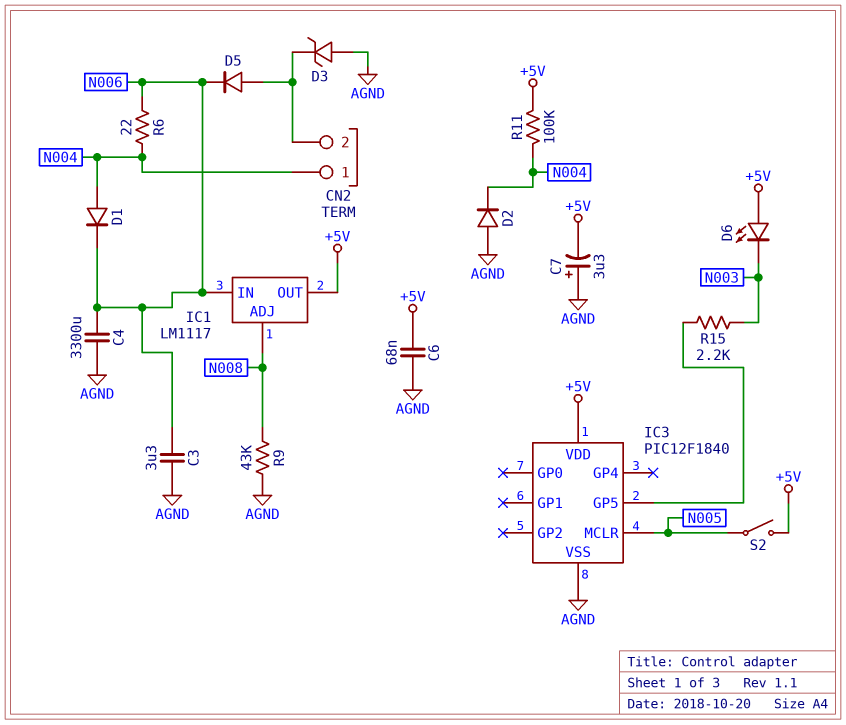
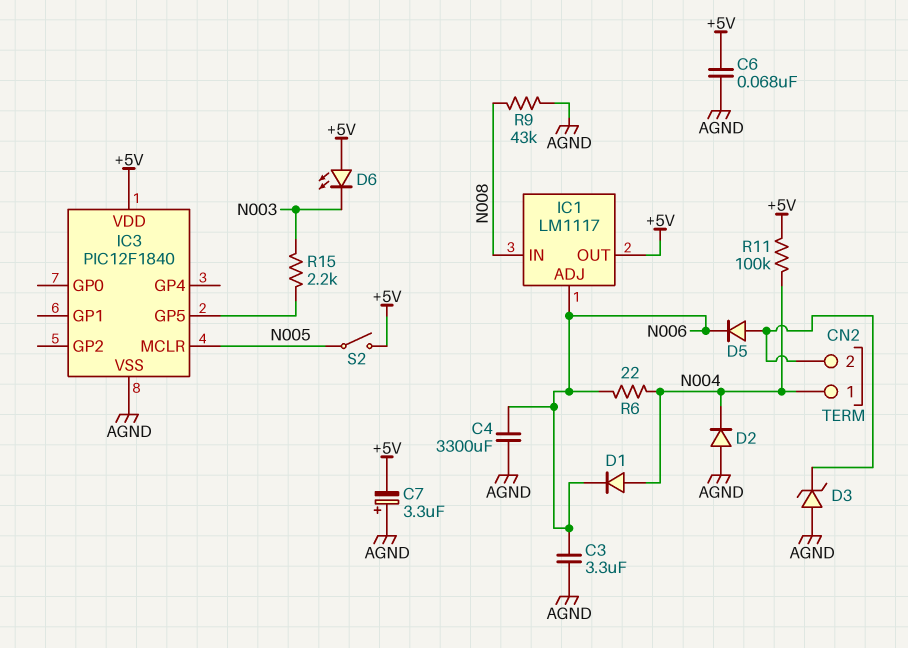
IC1 pin ADJ: N008 -> N006
IC1 pin IN: N006 -> N008

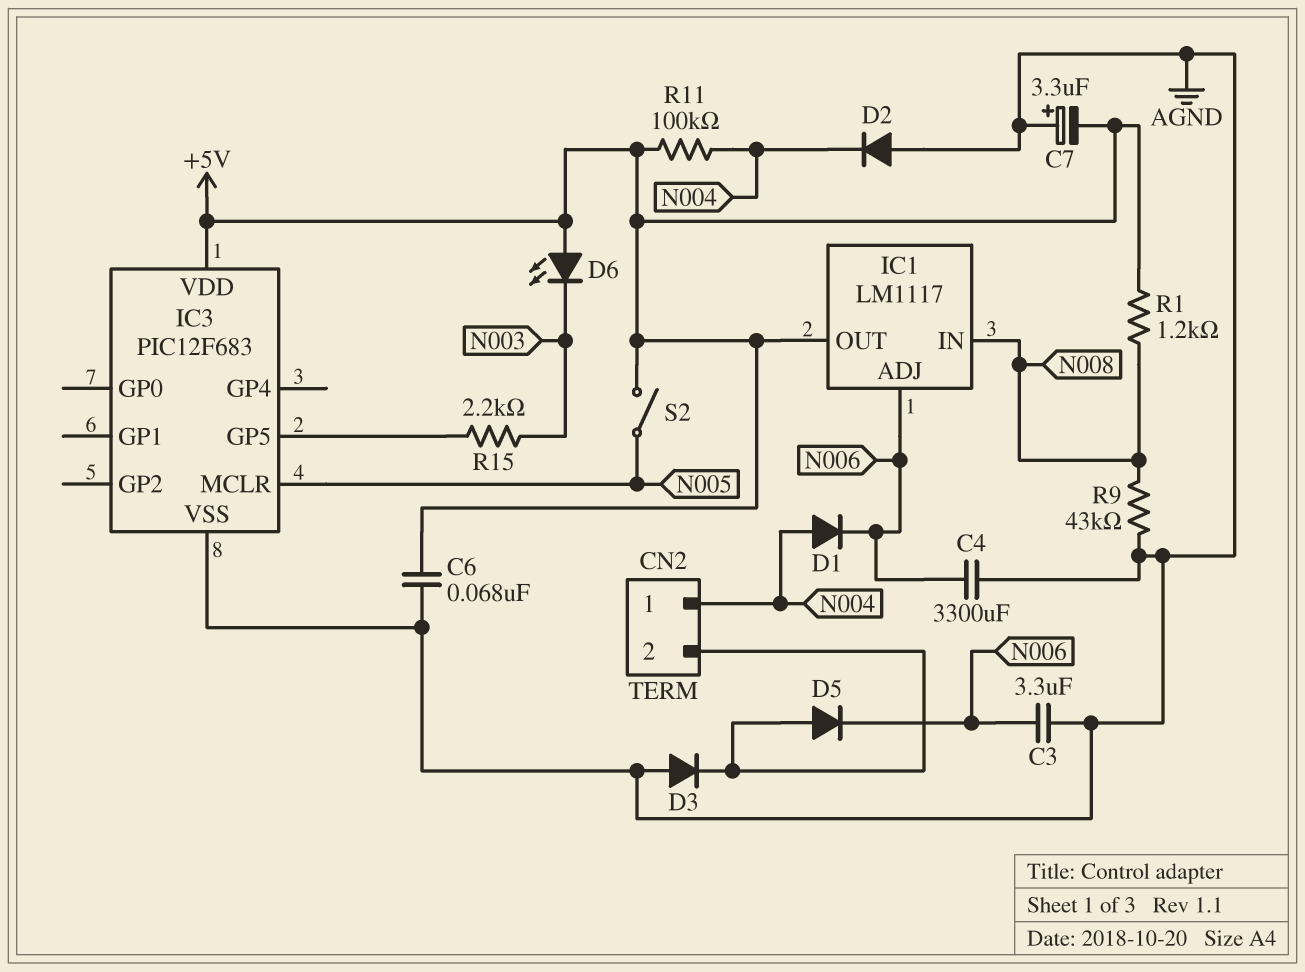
D3: zener (A AGND, K CN2/2) -> diode (A AGND, K CN2/2)
IC3: PIC12F1840 -> PIC12F683
R1: none -> 1.2k (+5V, N008)
R6: 22 (N004, N006) -> none

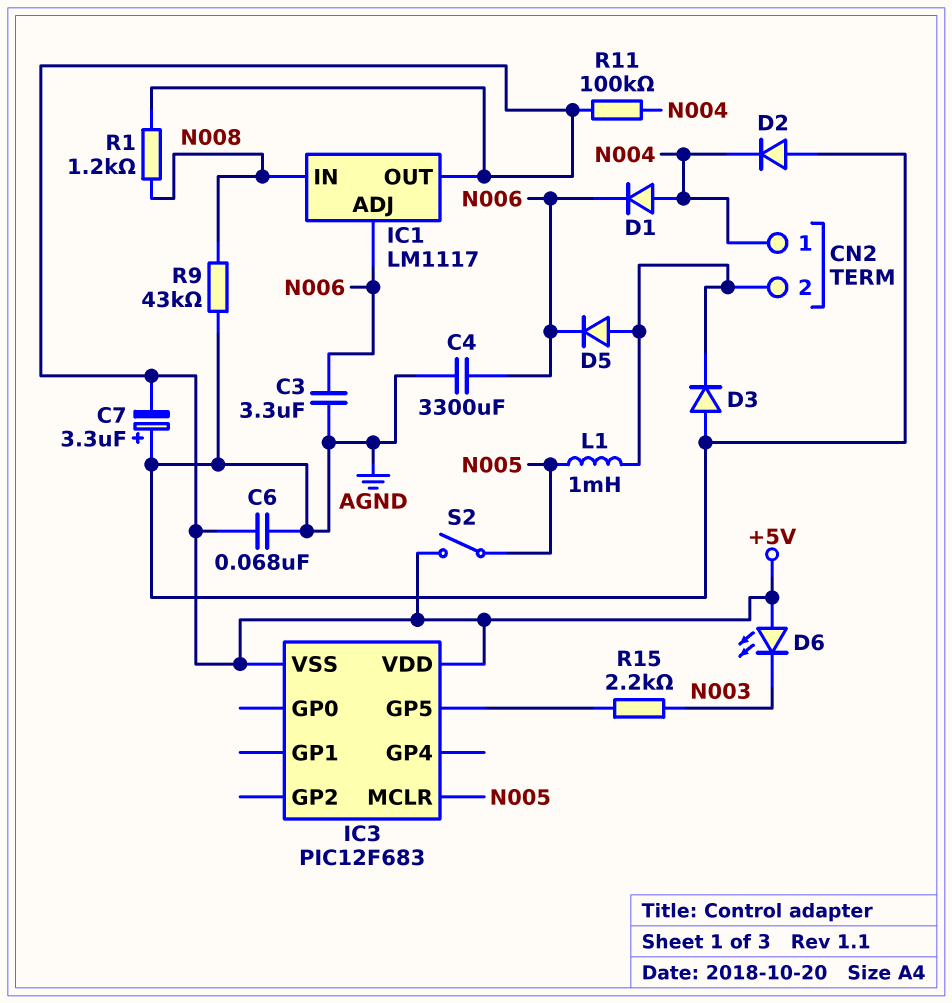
IC3 pin VSS: AGND -> +5V
L1: none -> 1mH (CN2/2, N005)

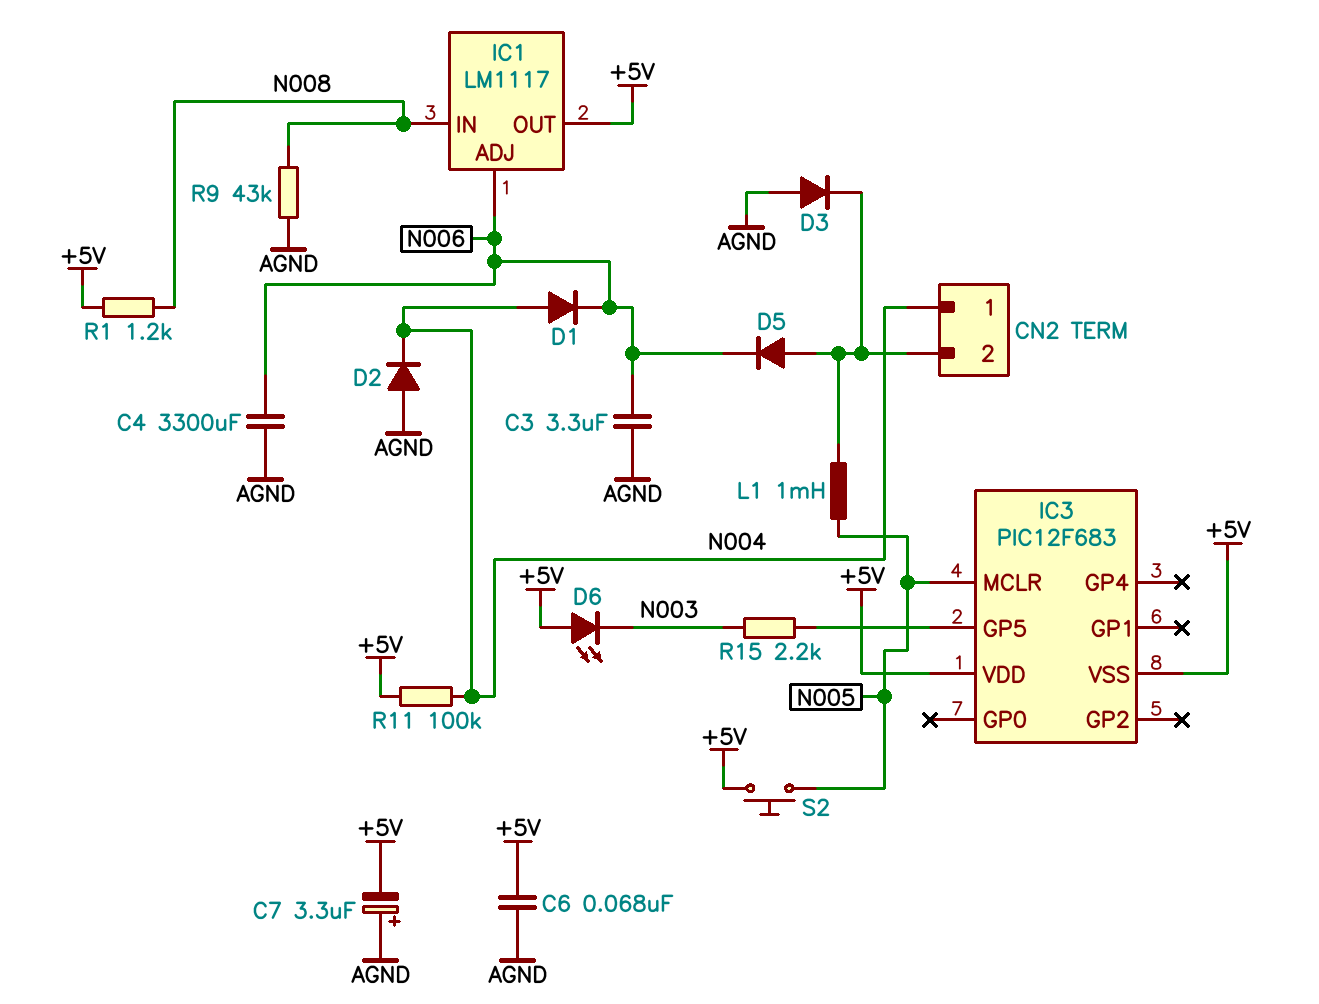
S2: switch (+5V, N005) -> button (+5V, N005)

